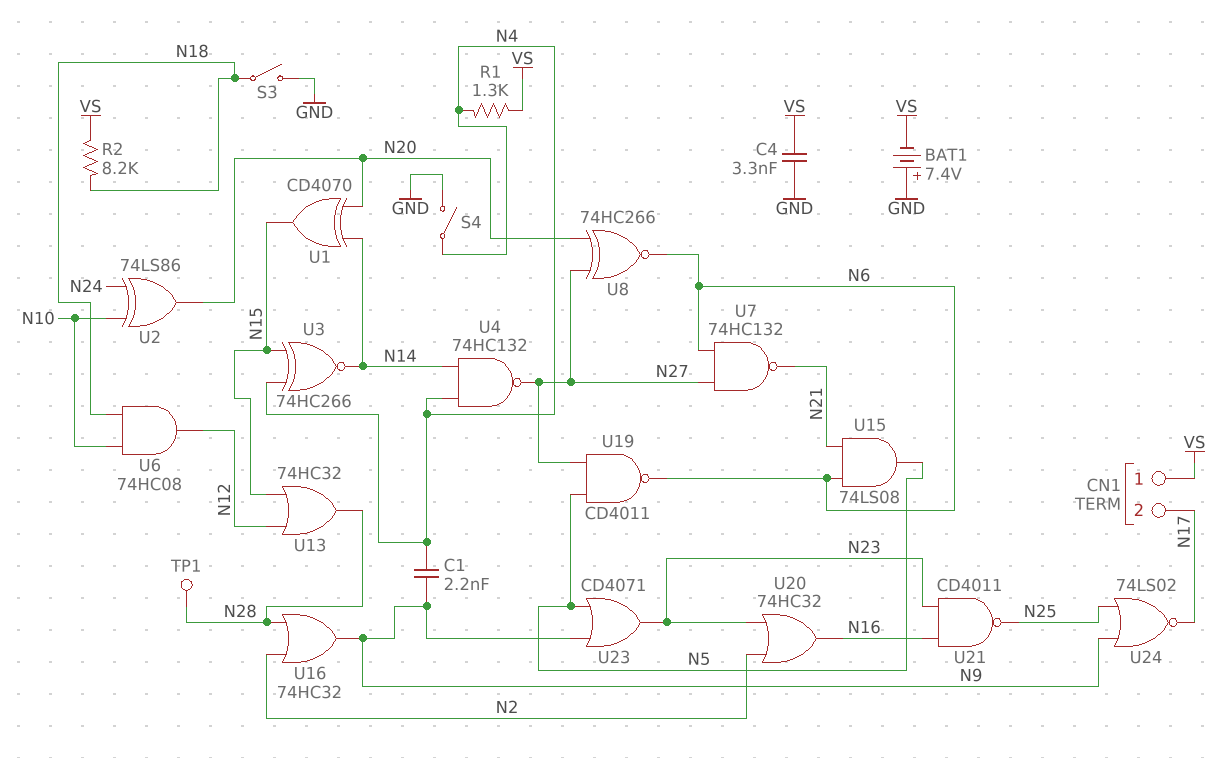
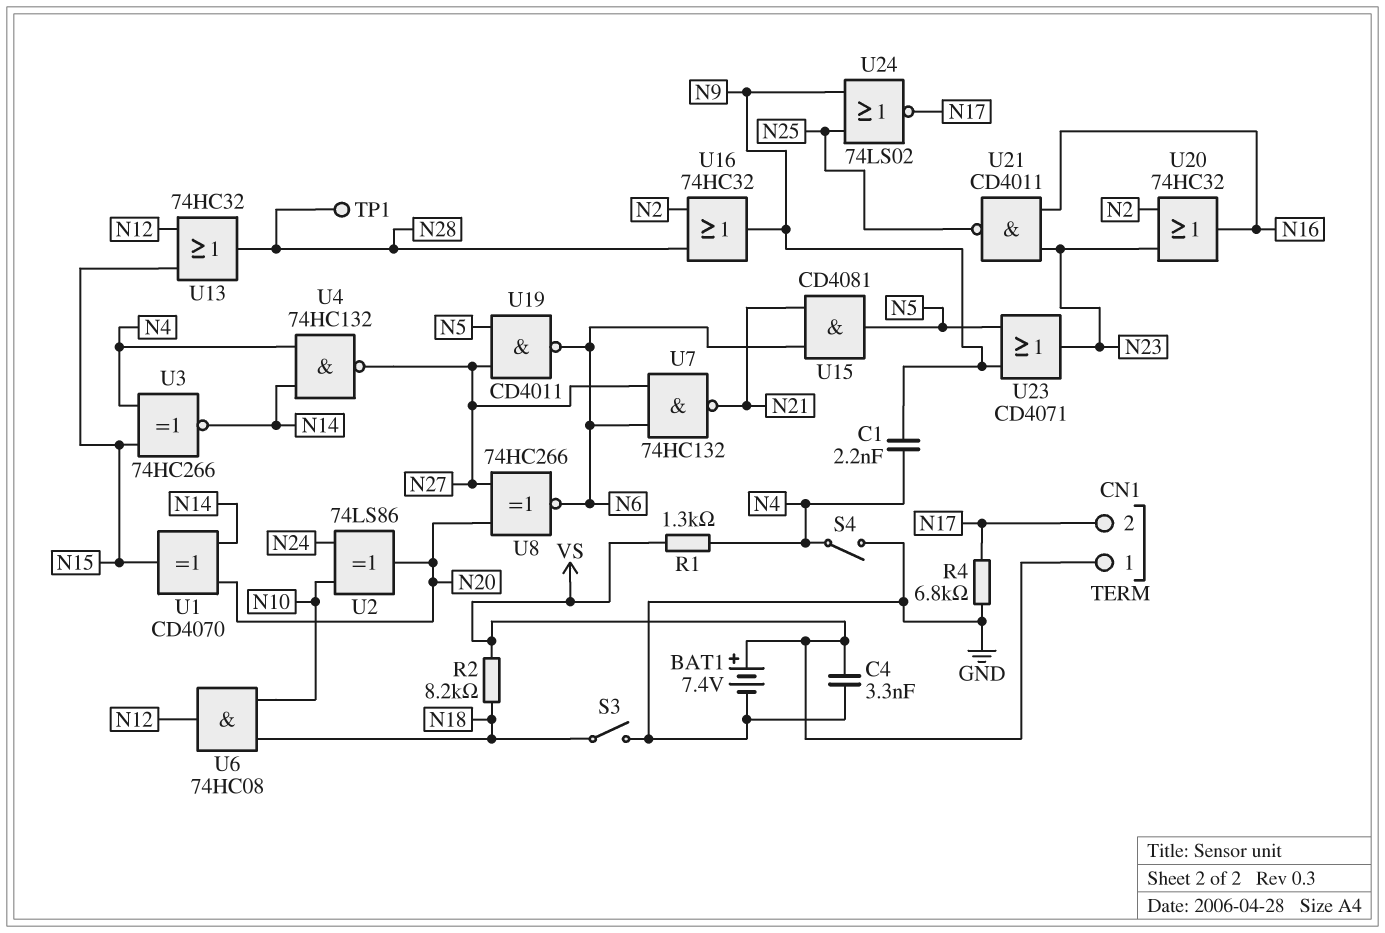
BAT1: 7.4V (plus GND, minus VS) -> 7.4V (plus VS, minus GND)
R4: none -> 6.8k (GND, N17)
U15: AND 74LS08 (in N6, in N21, out N5) -> AND CD4081 (in N6, in N21, out N5)

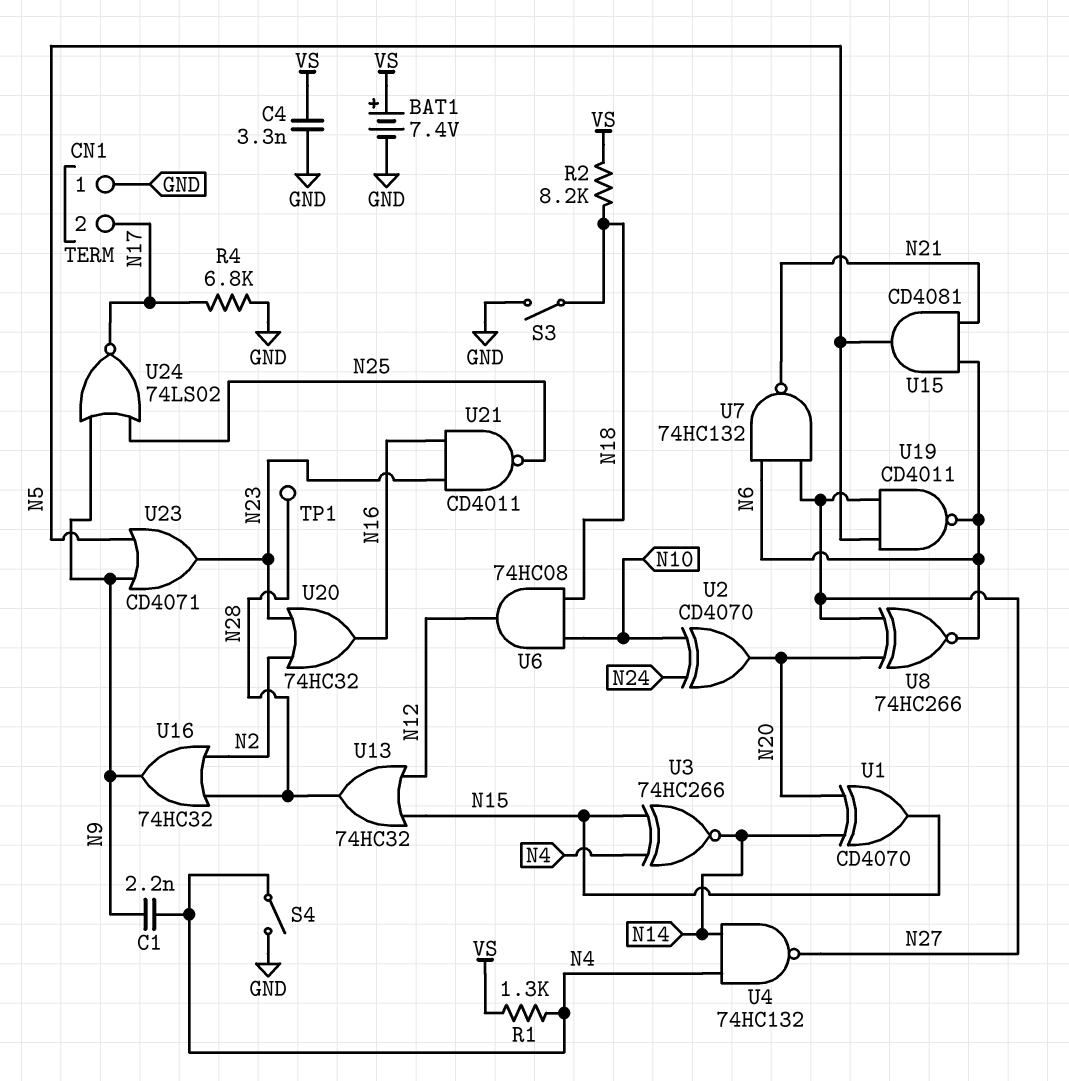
CN1 pin 1: VS -> GND
U2: XOR 74LS86 (in N10, in N24, out N20) -> XOR CD4070 (in N10, in N24, out N20)

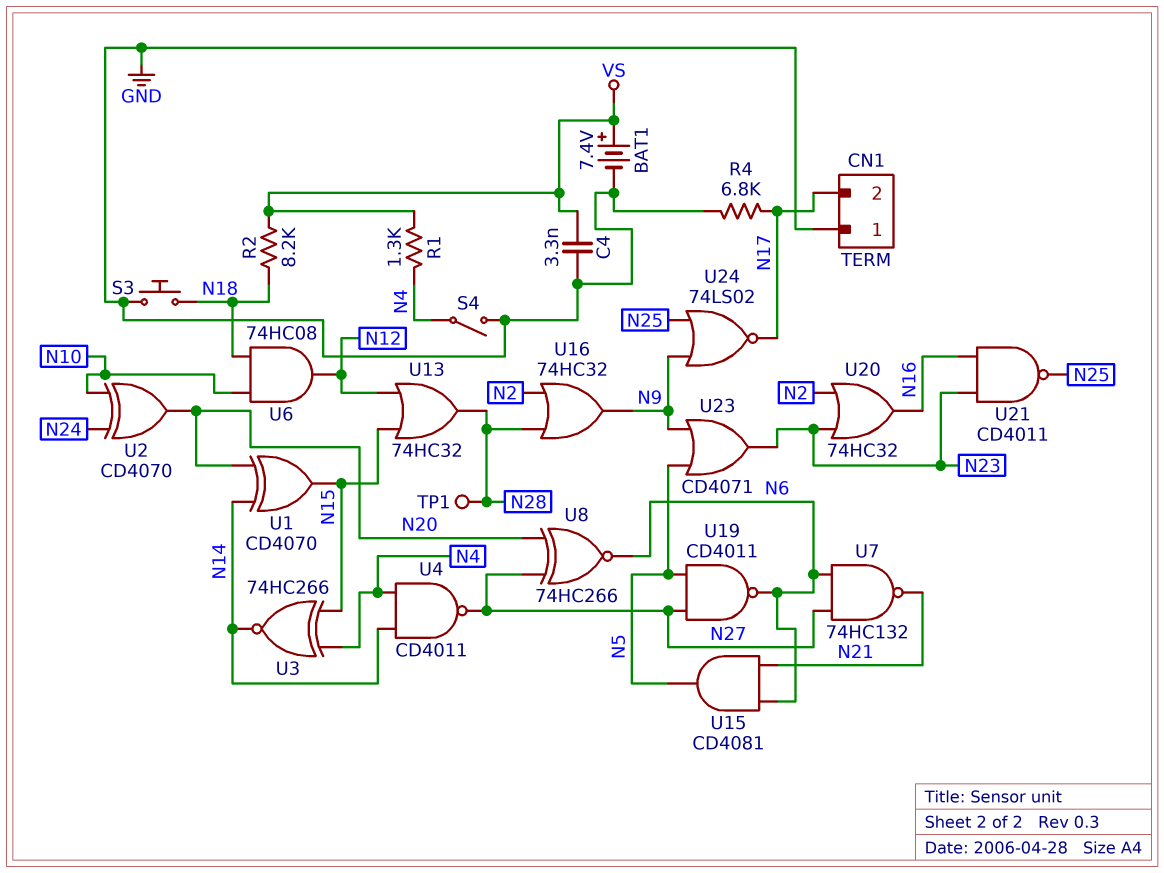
C1: 2.2nF (N4, N9) -> none
S3: switch (GND, N18) -> button (GND, N18)
U4: NAND 74HC132 (in N4, in N14, out N27) -> NAND CD4011 (in N4, in N14, out N27)

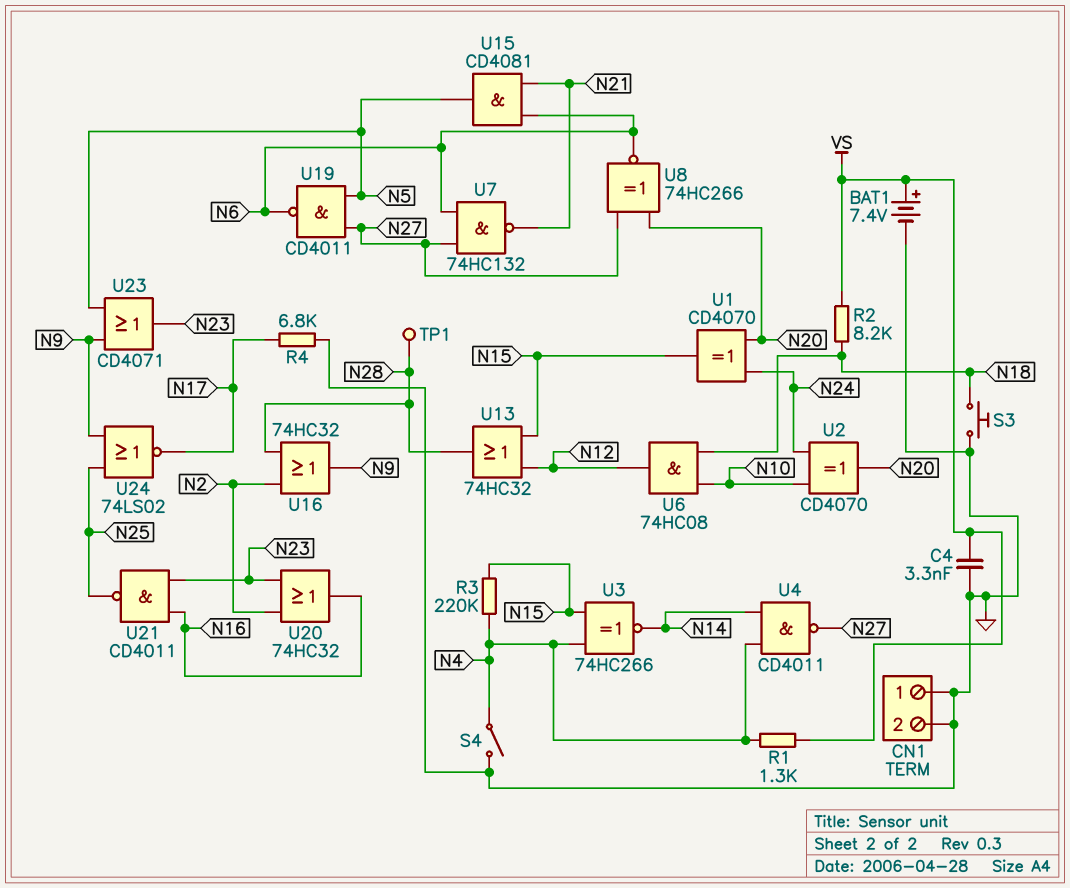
CN1 pin 2: N17 -> GND
R3: none -> 220k (N4, N15)
U1: XOR CD4070 (in N14, in N20, out N15) -> XOR CD4070 (in N20, in N24, out N15)

